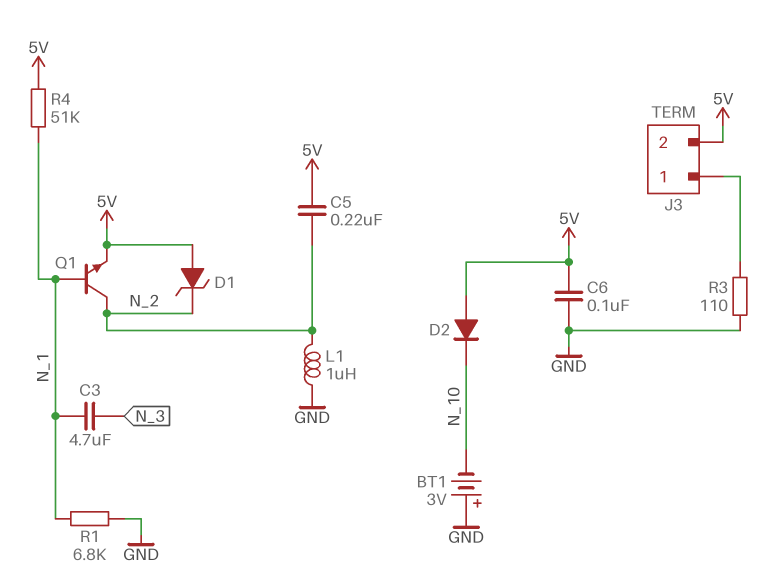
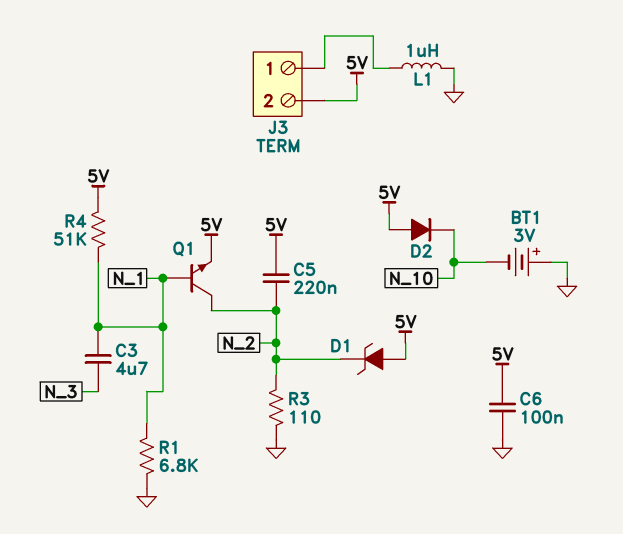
L1: 1uH (GND, N_2) -> 1uH (GND, J3/1)
R3: 110 (GND, J3/1) -> 110 (GND, N_2)

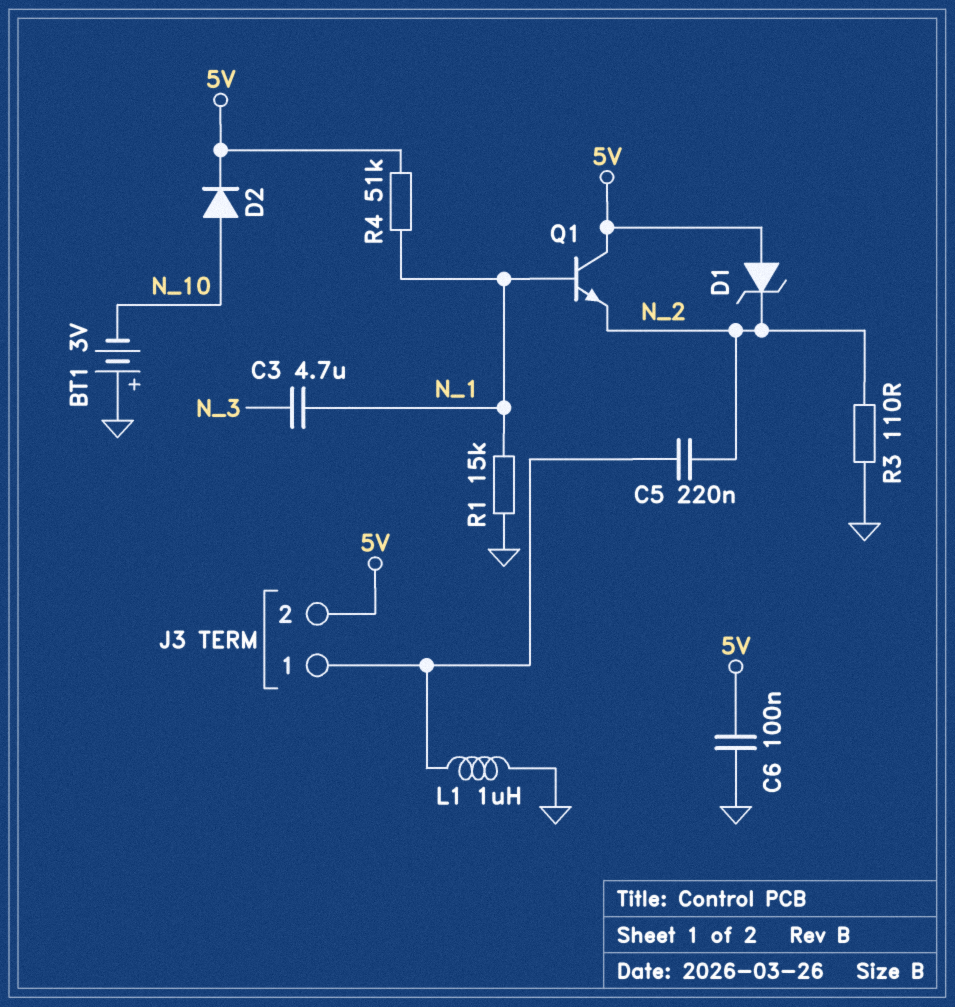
C5: 220nF (5V, N_2) -> 220nF (J3/1, N_2)
D2: diode (A 5V, K N_10) -> diode (A N_10, K 5V)
Q1: NPN (B N_1, C N_2, E 5V) -> NPN (B N_1, C 5V, E N_2)
R1: 6.8k (GND, N_1) -> 15k (GND, N_1)

